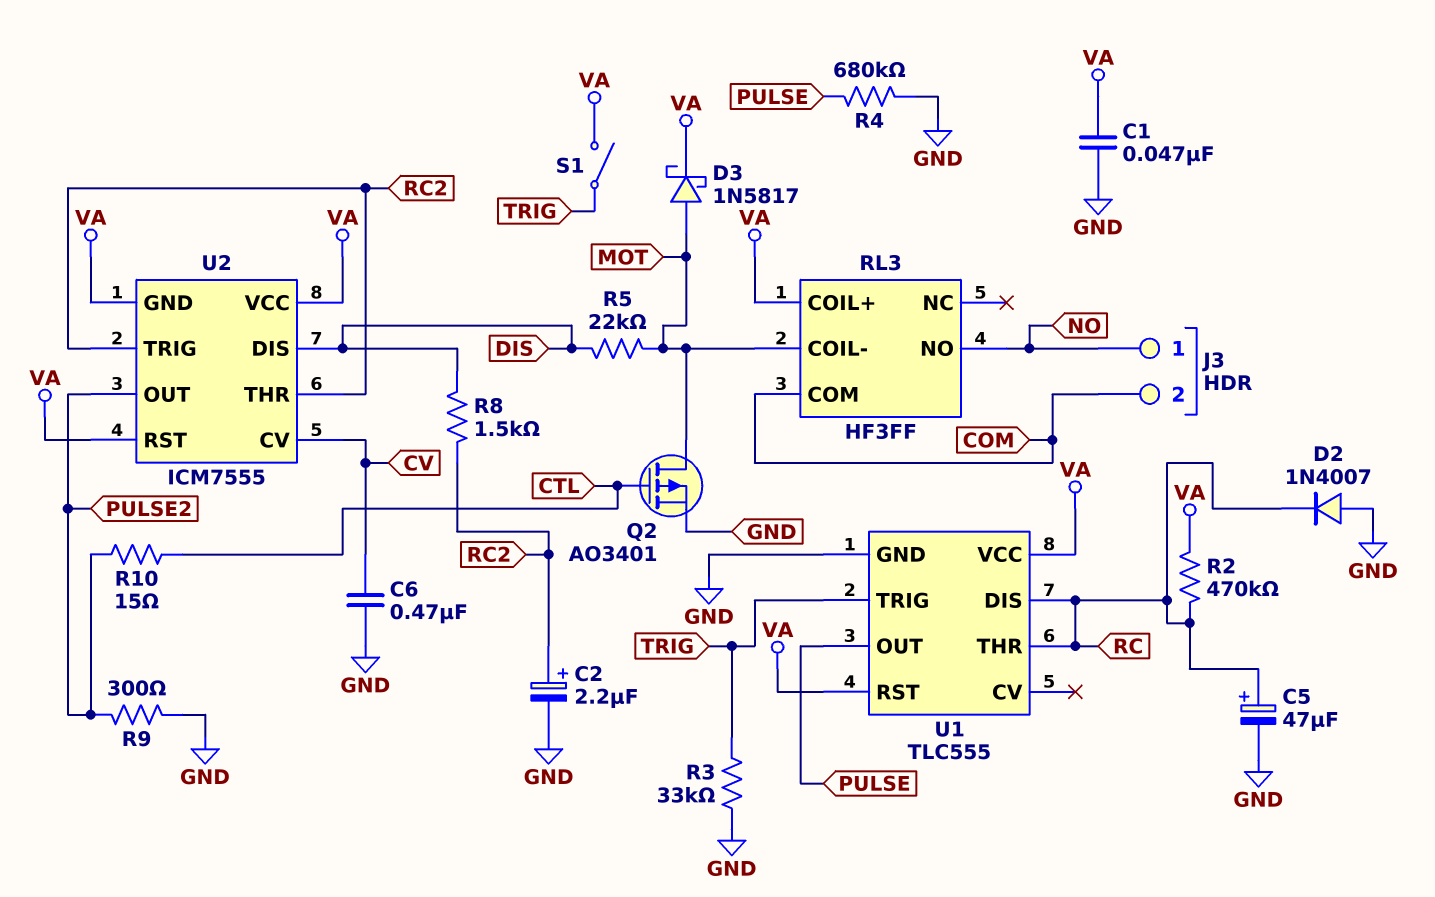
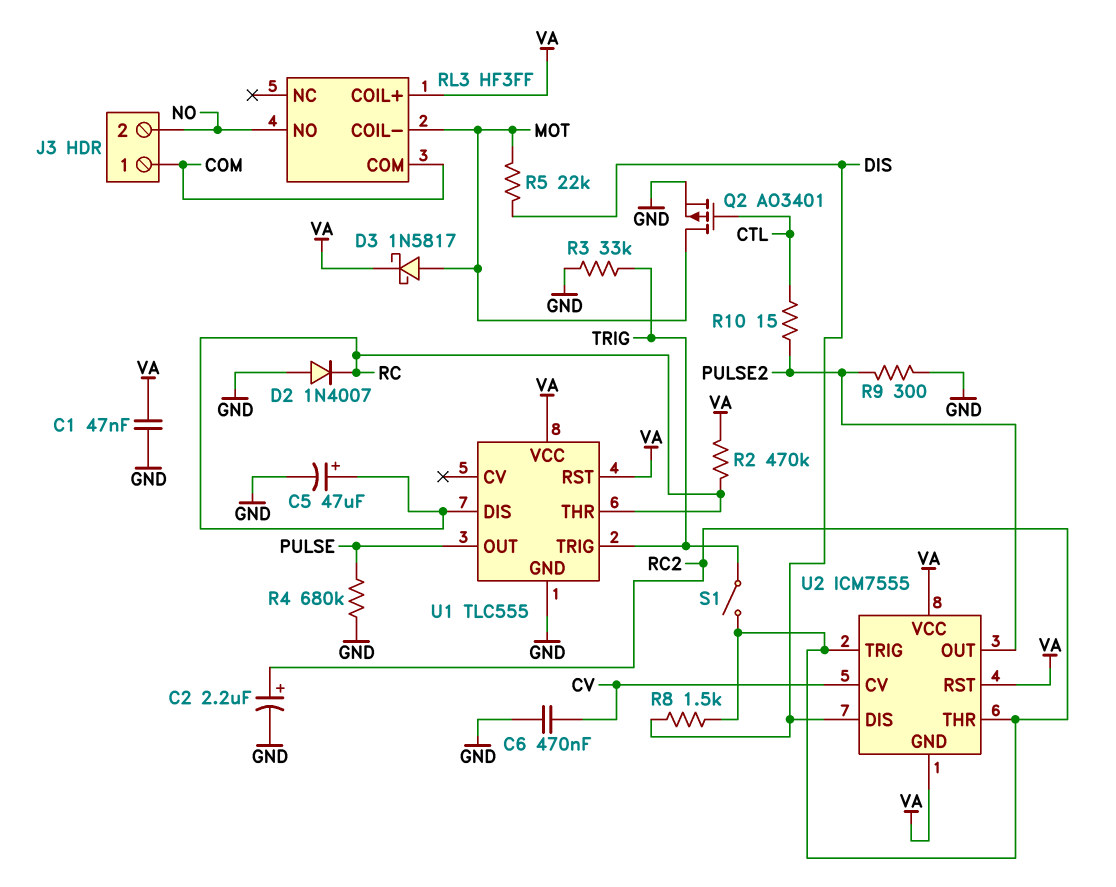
J3 pin 1: NO -> COM
J3 pin 2: COM -> NO
S1: switch (TRIG, VA) -> switch (RC2, TRIG)

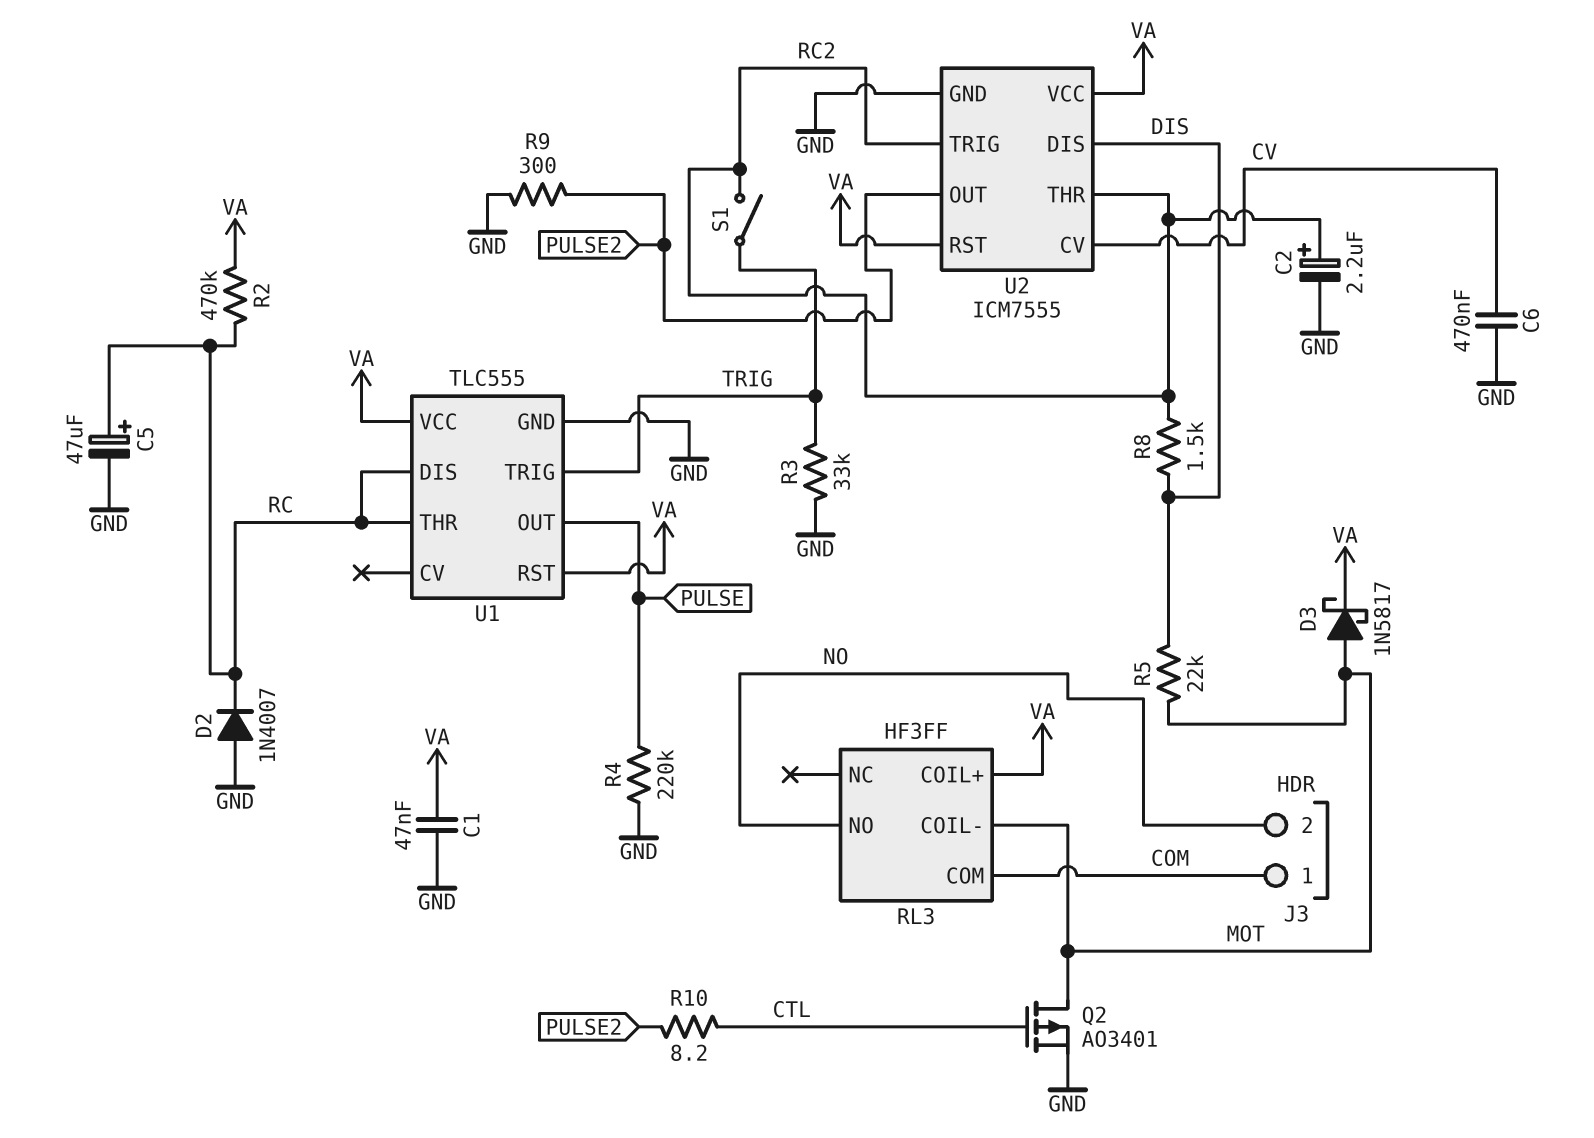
R4: 680k (GND, PULSE) -> 220k (GND, PULSE)
R10: 15 (CTL, PULSE2) -> 8.2 (CTL, PULSE2)
U2 pin GND: VA -> GND

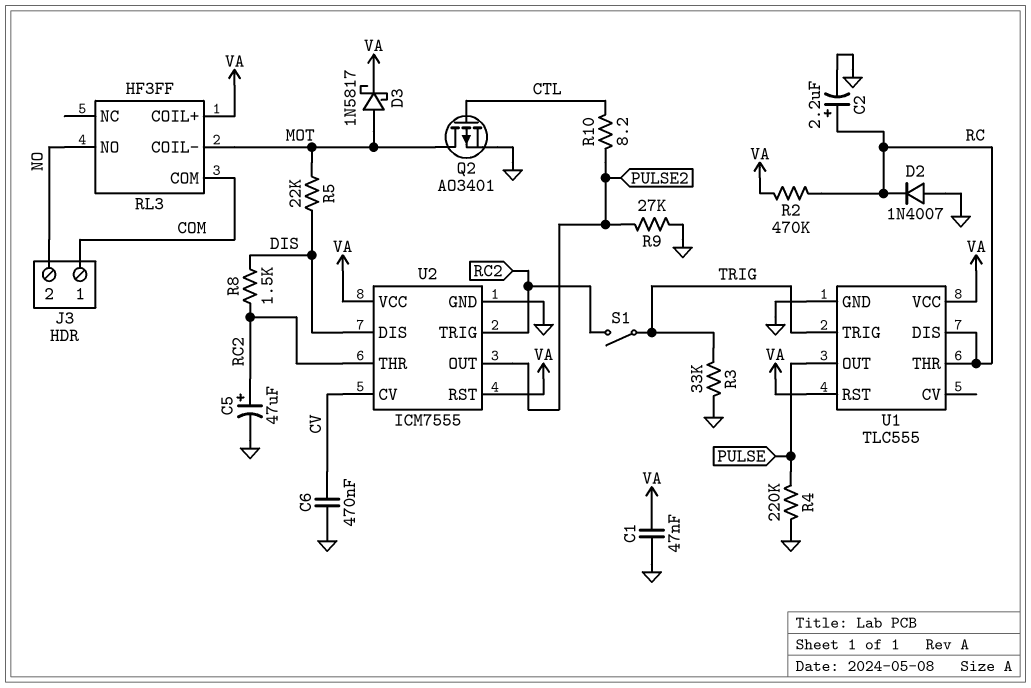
C2: 2.2uF (plus RC2, minus GND) -> 2.2uF (plus RC, minus GND)
C5: 47uF (plus RC, minus GND) -> 47uF (plus RC2, minus GND)
R9: 300 (GND, PULSE2) -> 27k (GND, PULSE2)

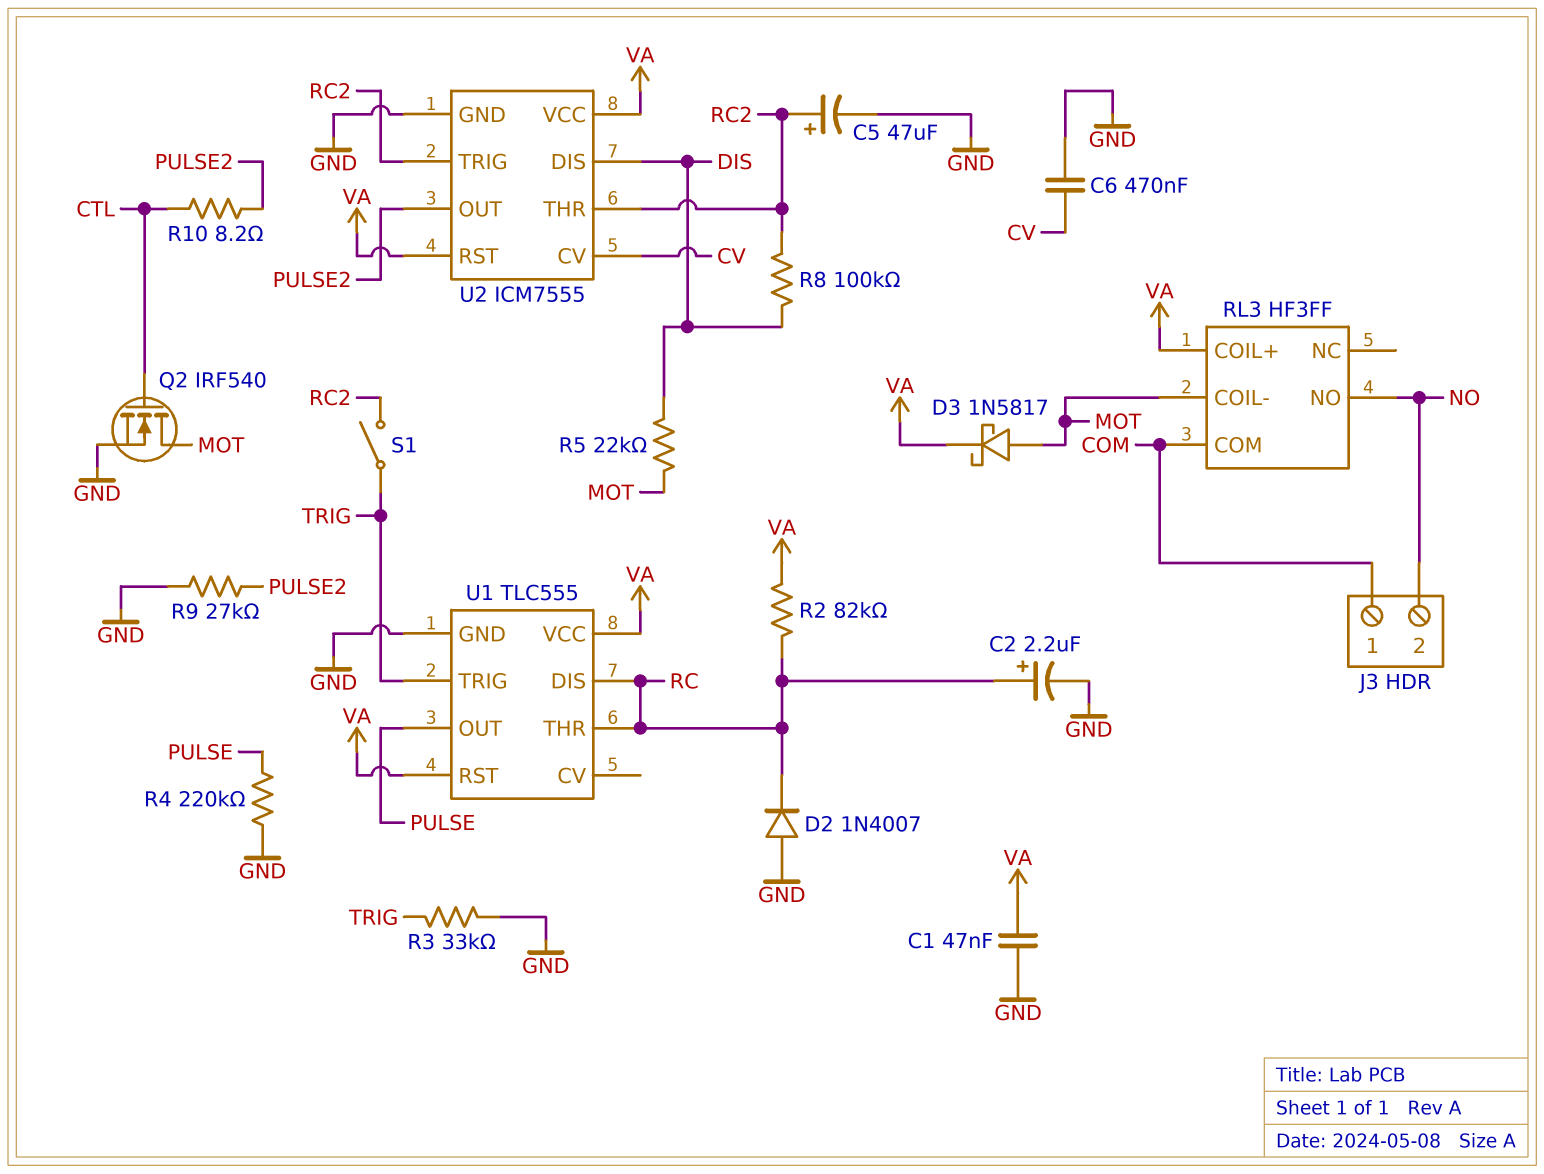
Q2: PMOS AO3401 (G CTL, D MOT, S GND) -> NMOS IRF540 (G CTL, D MOT, S GND)
R2: 470k (RC, VA) -> 82k (RC, VA)
R8: 1.5k (DIS, RC2) -> 100k (DIS, RC2)

